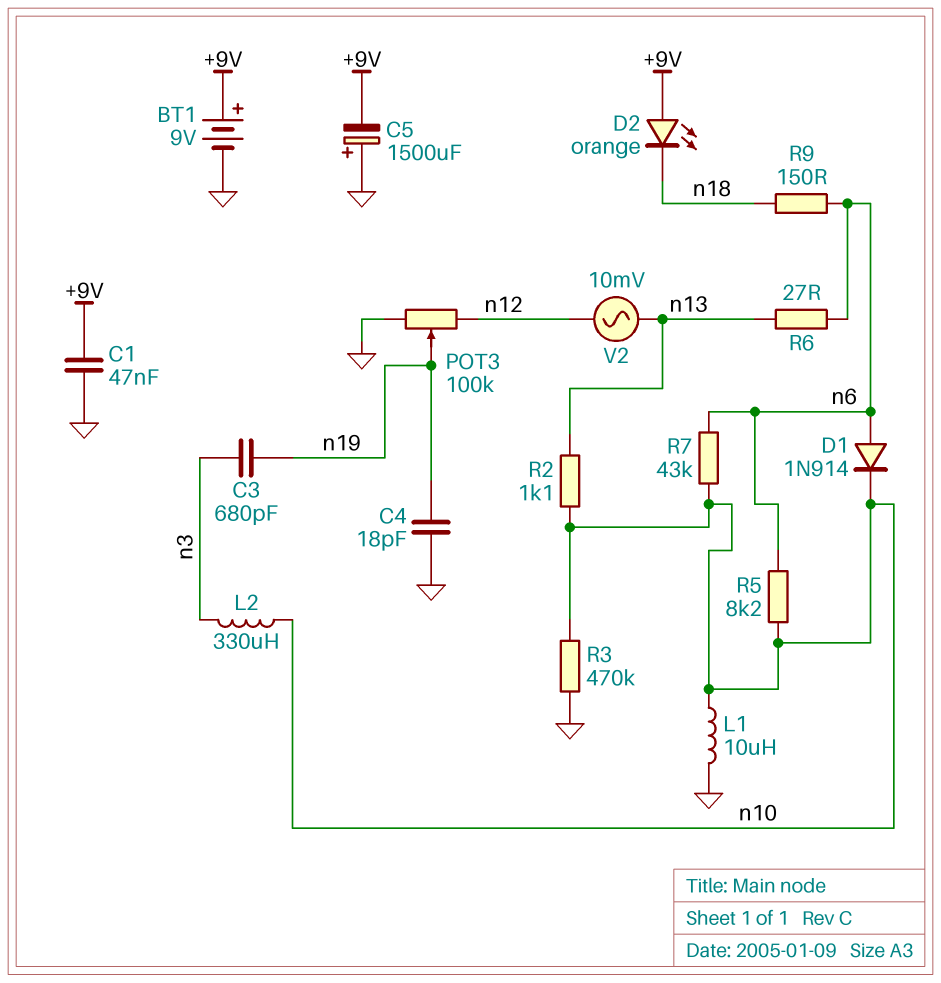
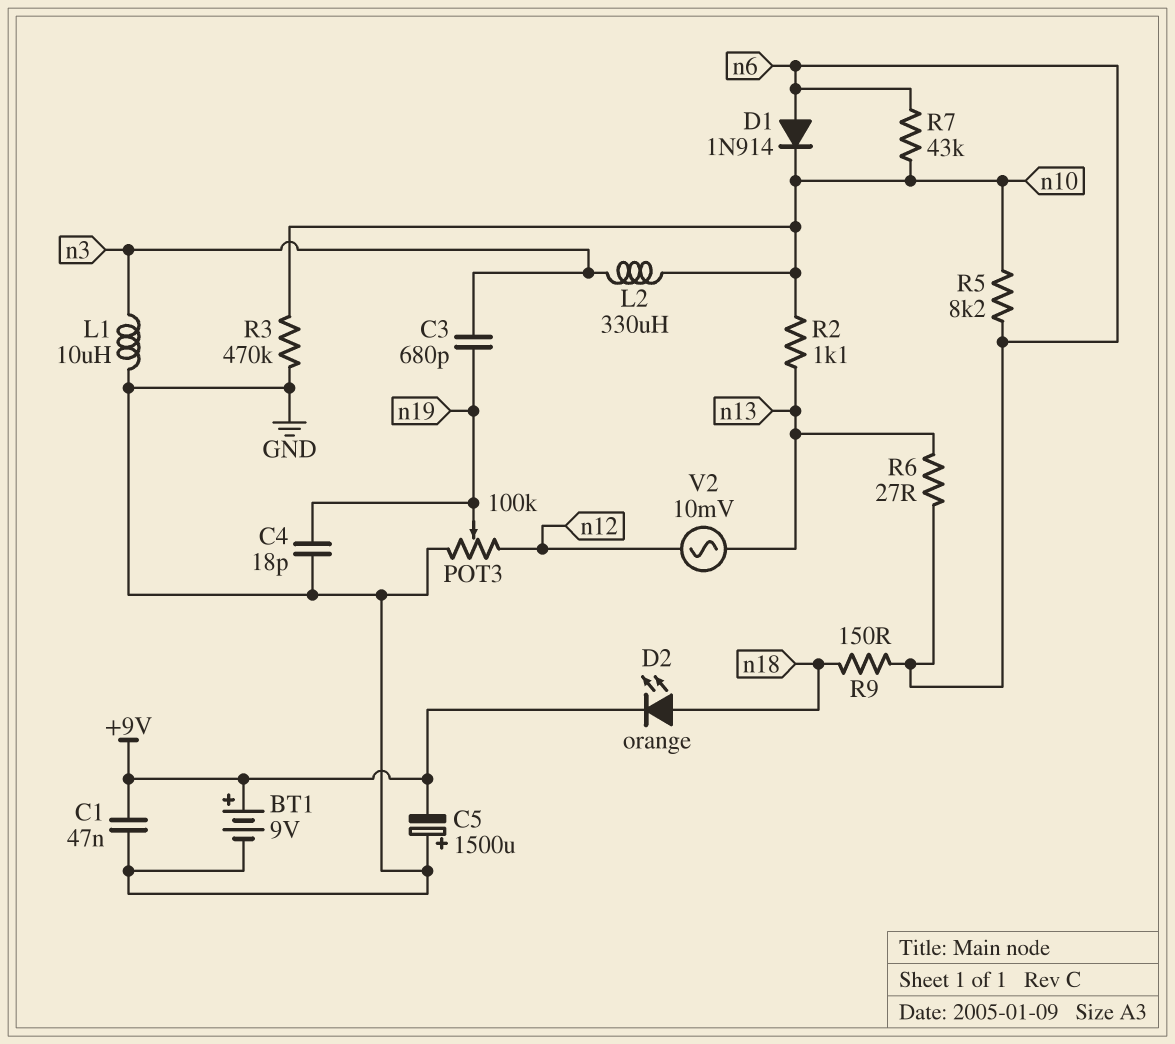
D2: LED orange (A +9V, K n18) -> LED orange (A n18, K +9V)
L1: 10uH (GND, n10) -> 10uH (GND, n3)

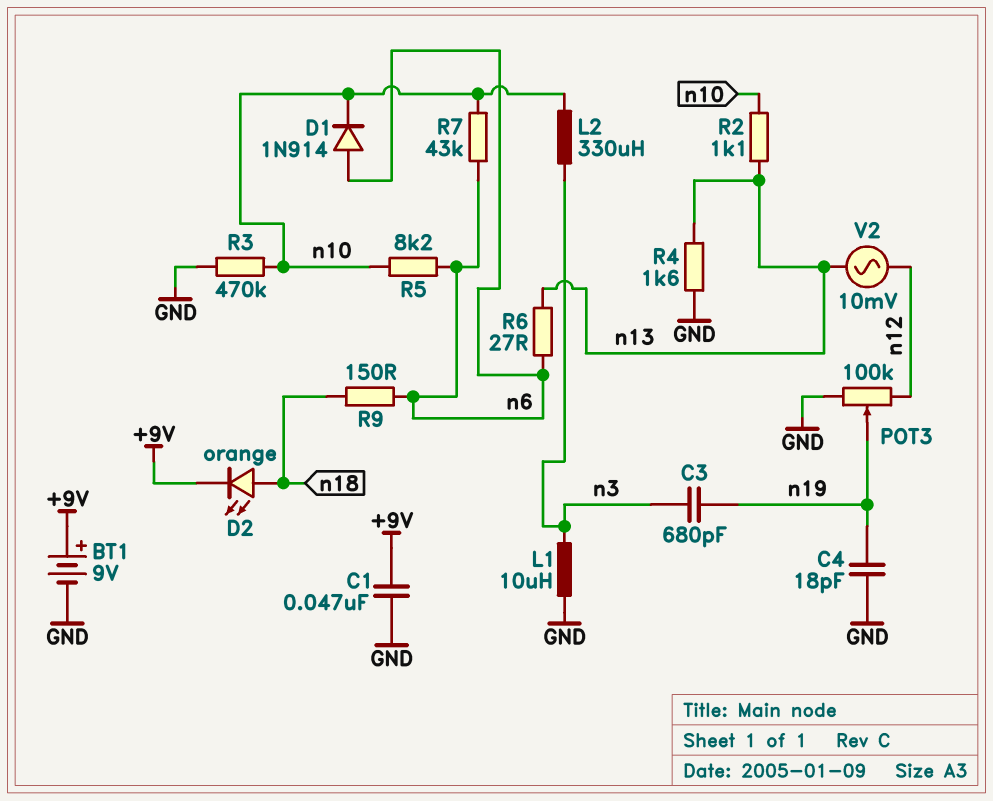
C5: 1500uF (plus GND, minus +9V) -> none
R4: none -> 1.6k (GND, n13)

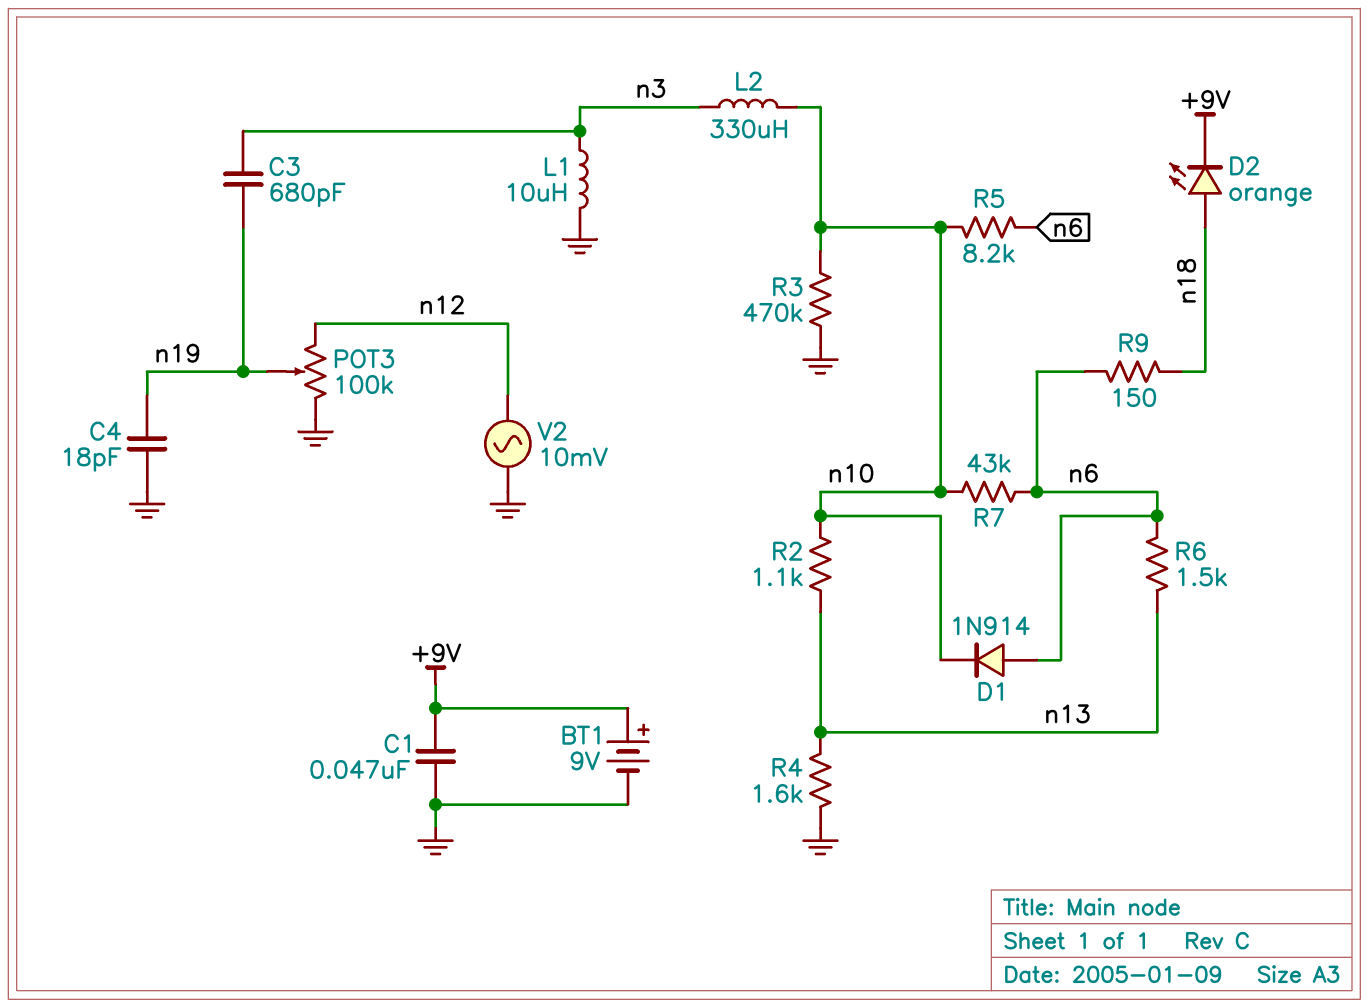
R6: 27 (n6, n13) -> 1.5k (n6, n13)
V2: AC 10mV (n12, n13) -> AC 10mV (GND, n12)

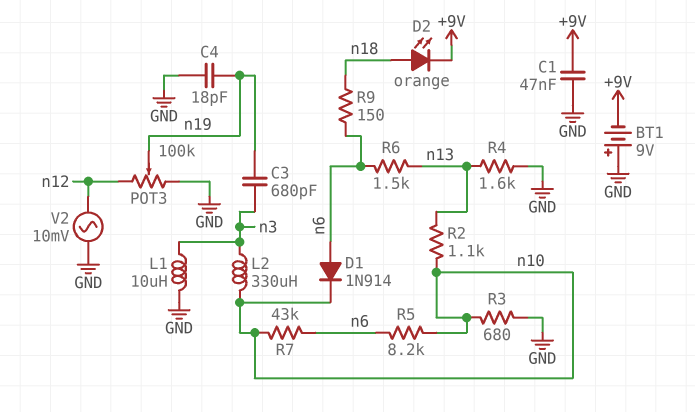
BT1: 9V (plus +9V, minus GND) -> 9V (plus GND, minus +9V)
R3: 470k (GND, n10) -> 680 (GND, n10)

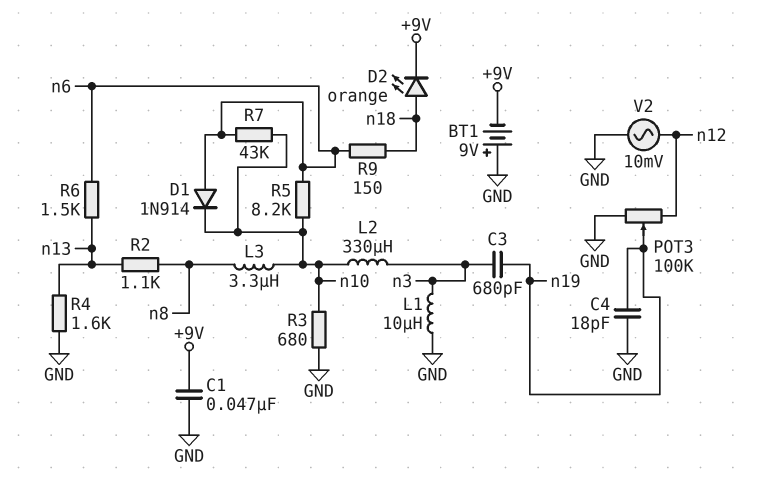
L3: none -> 3.3uH (n8, n10)
R2: 1.1k (n10, n13) -> 1.1k (n8, n13)

